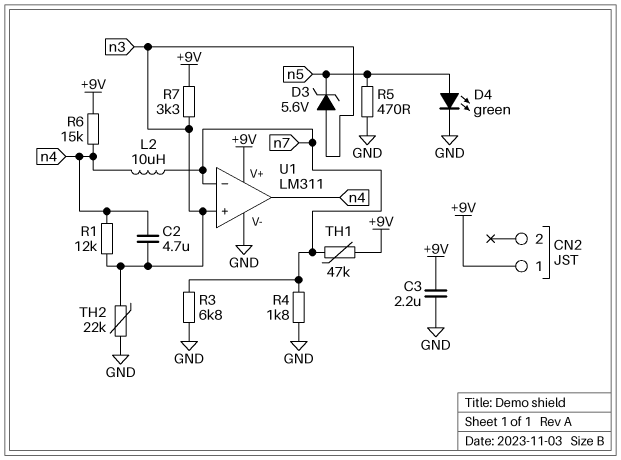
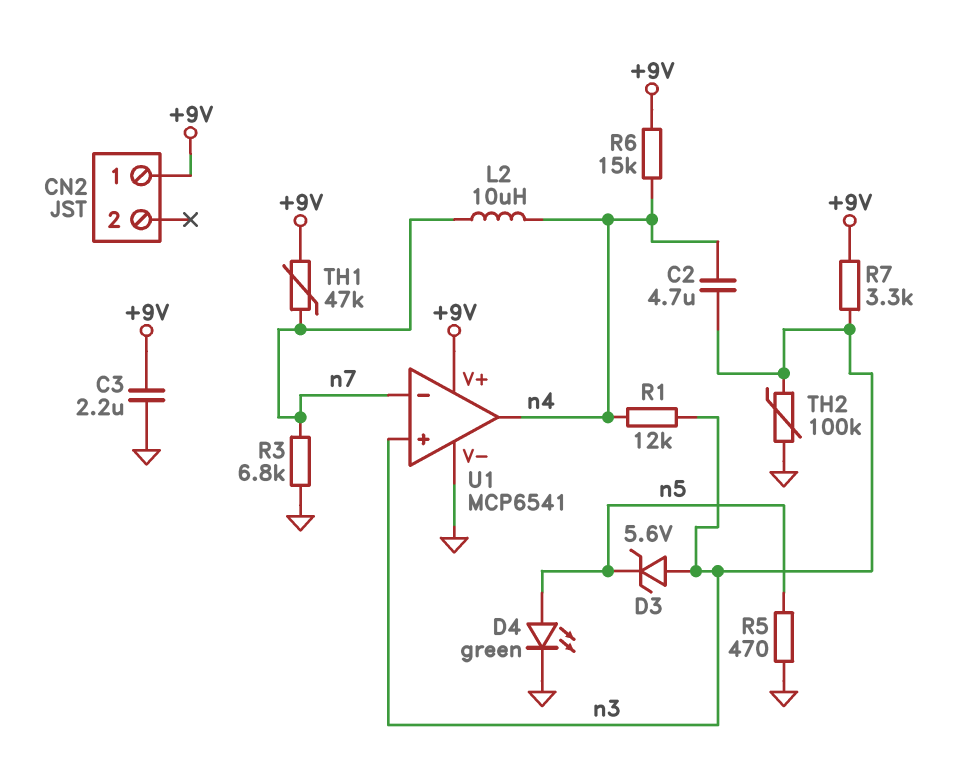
R4: 1.8k (GND, n7) -> none
TH2: 22k (GND, n3) -> 100k (GND, n3)
U1: LM311 -> MCP6541

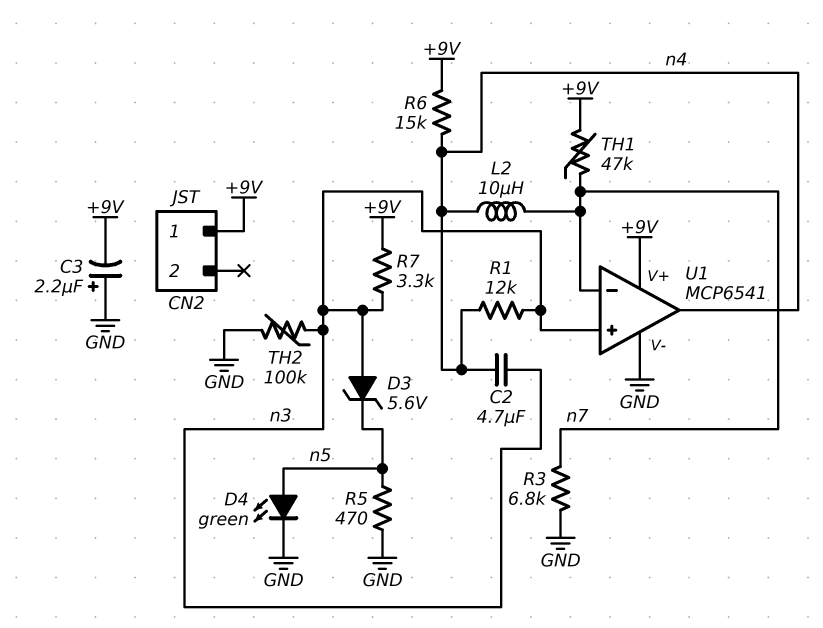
C3: 2.2uF (+9V, GND) -> 2.2uF (plus GND, minus +9V)

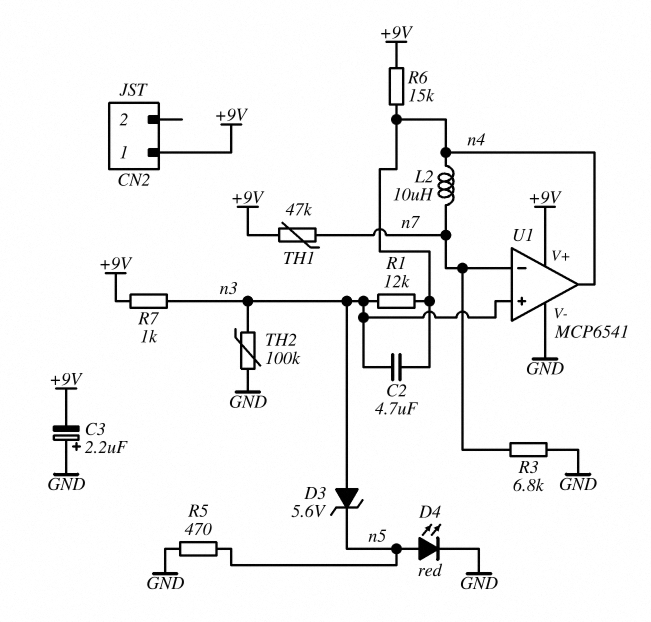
D4: LED green (A n5, K GND) -> LED red (A n5, K GND)
R7: 3.3k (+9V, n3) -> 1k (+9V, n3)

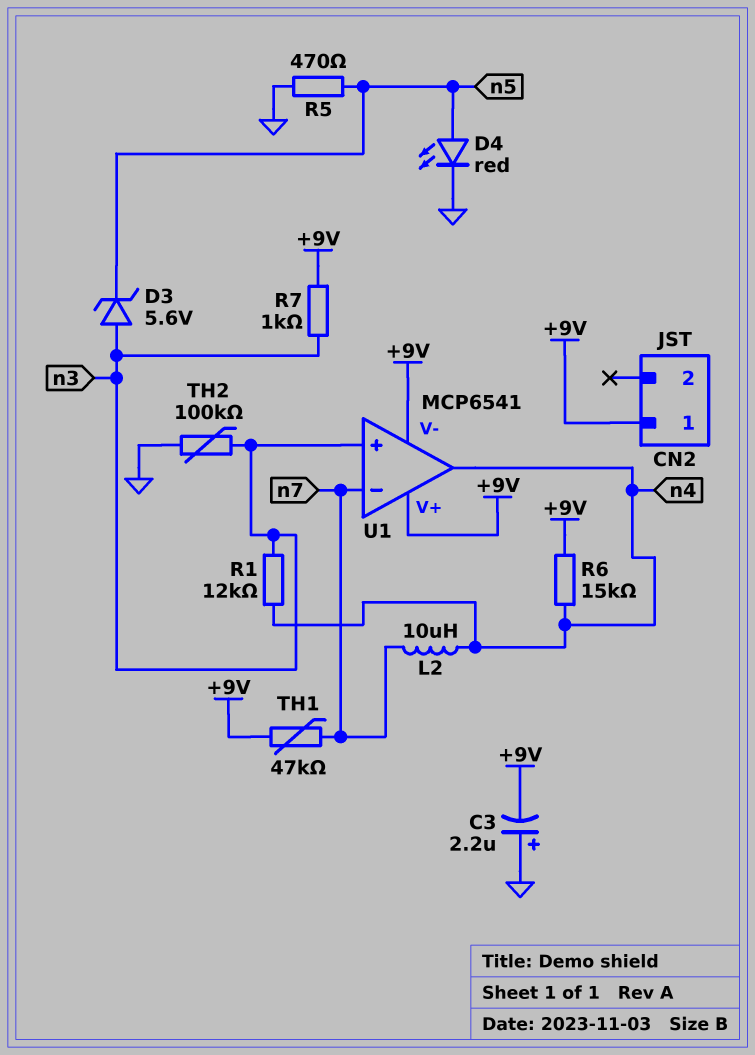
C2: 4.7uF (n3, n4) -> none
R3: 6.8k (GND, n7) -> none
U1 pin V-: GND -> +9V

